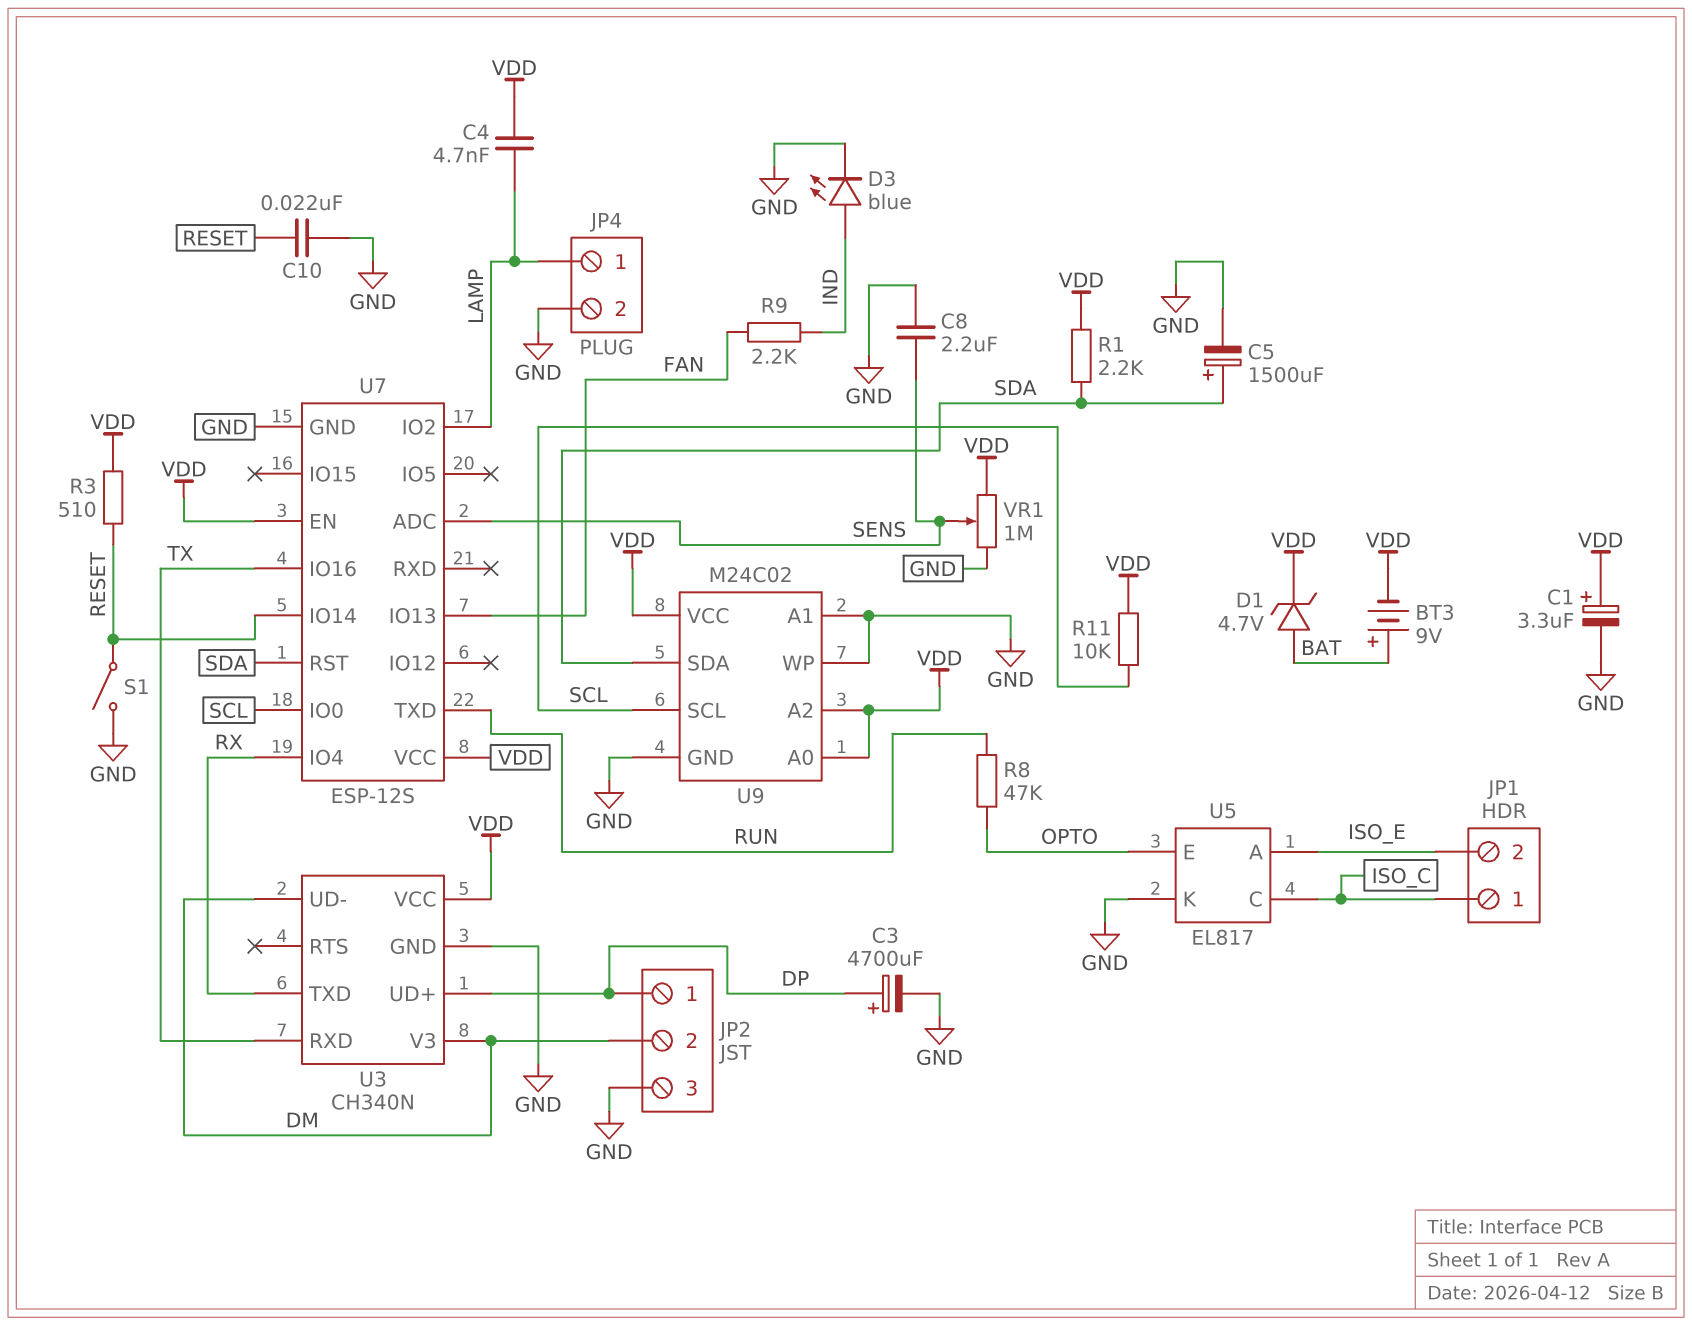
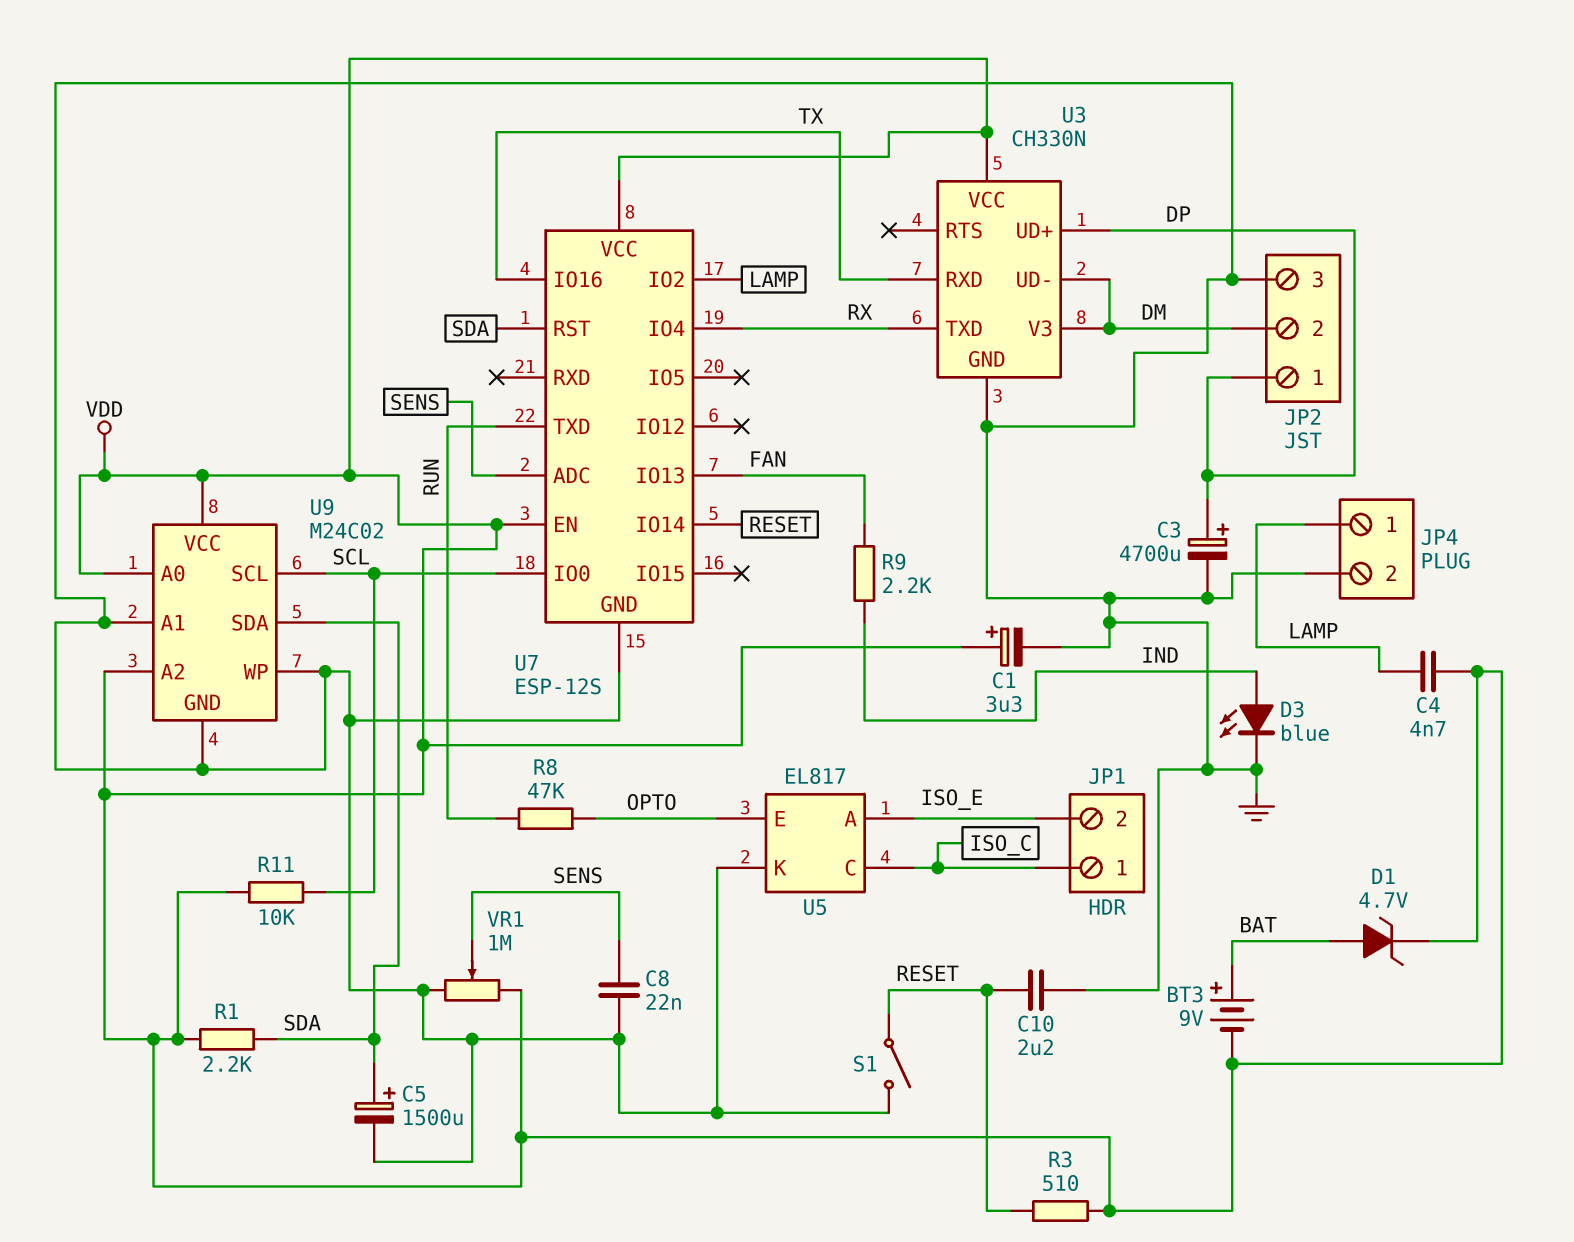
C8: 2.2uF (GND, SENS) -> 22nF (GND, SENS)
C10: 22nF (GND, RESET) -> 2.2uF (GND, RESET)
U3: CH340N -> CH330N

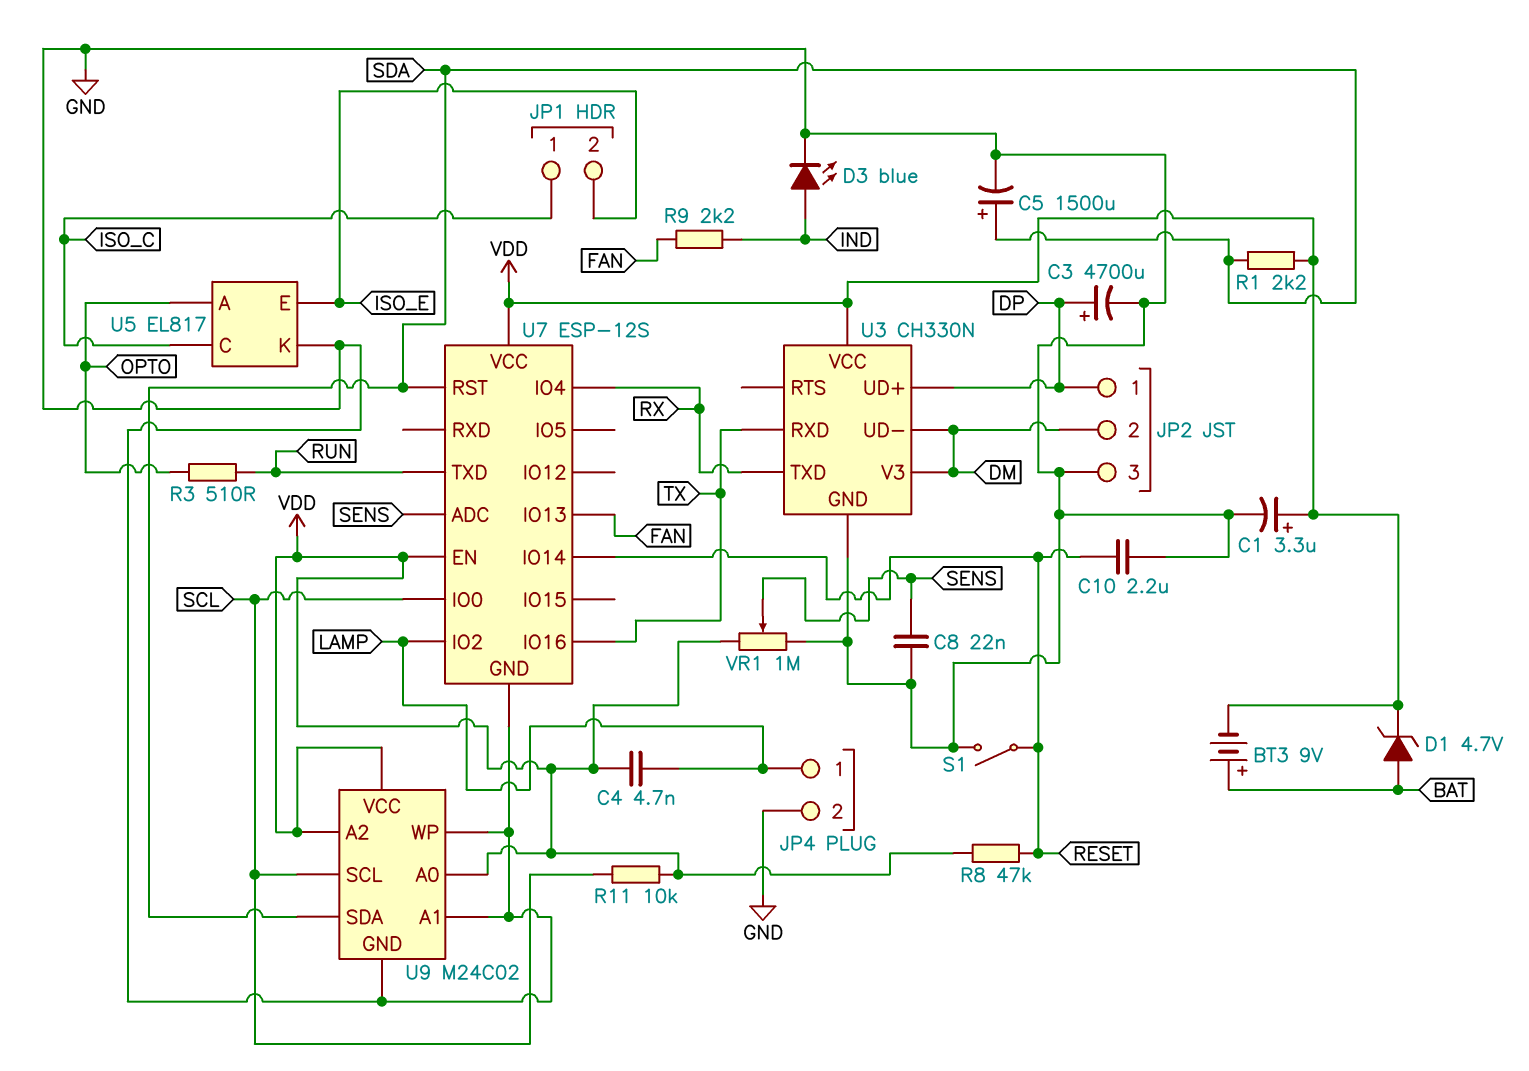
R3: 510 (RESET, VDD) -> 510 (OPTO, RUN)
R8: 47k (OPTO, RUN) -> 47k (RESET, VDD)
U5 pin A: ISO_E -> OPTO
U5 pin E: OPTO -> ISO_E

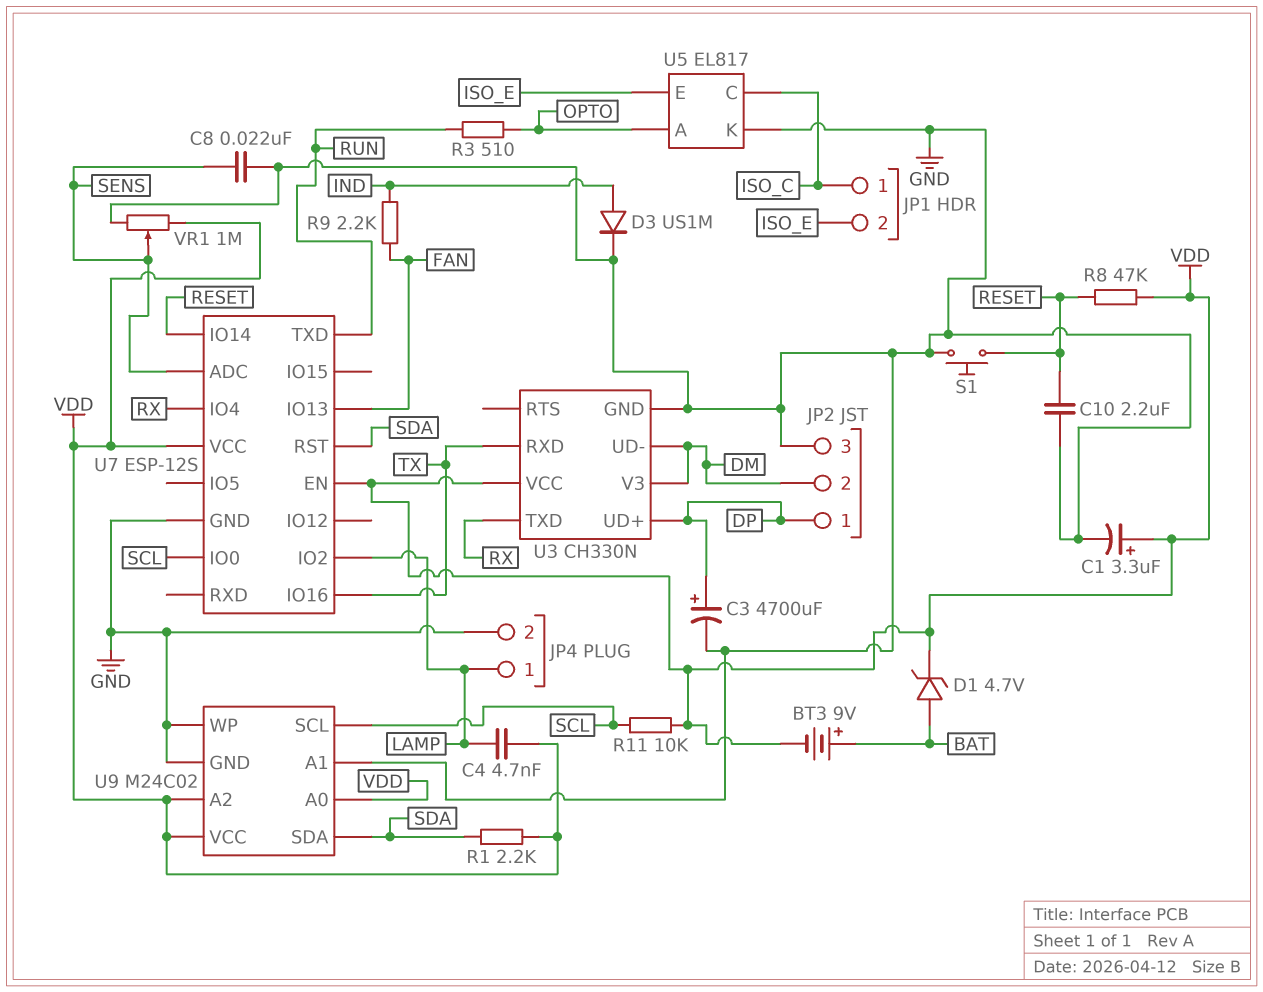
C5: 1500uF (plus SDA, minus GND) -> none
D3: LED blue (A IND, K GND) -> diode US1M (A IND, K GND)
S1: switch (GND, RESET) -> button (GND, RESET)

